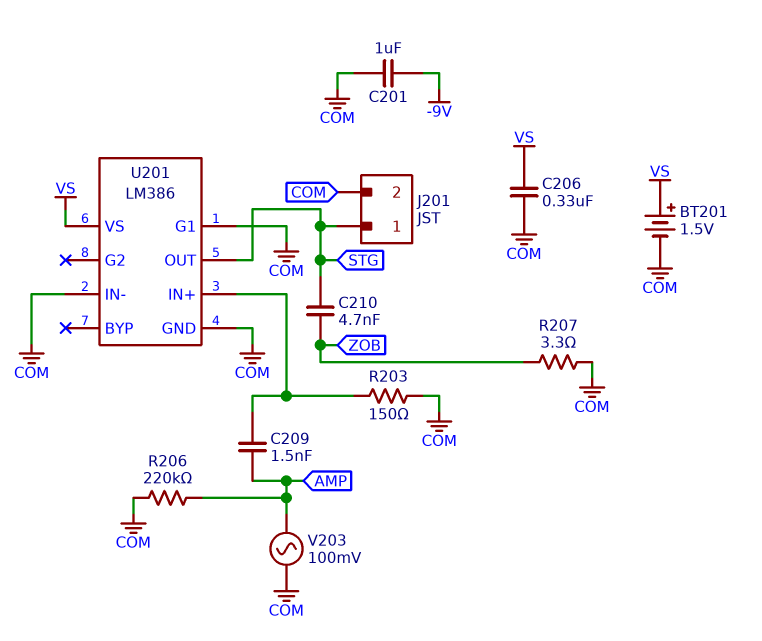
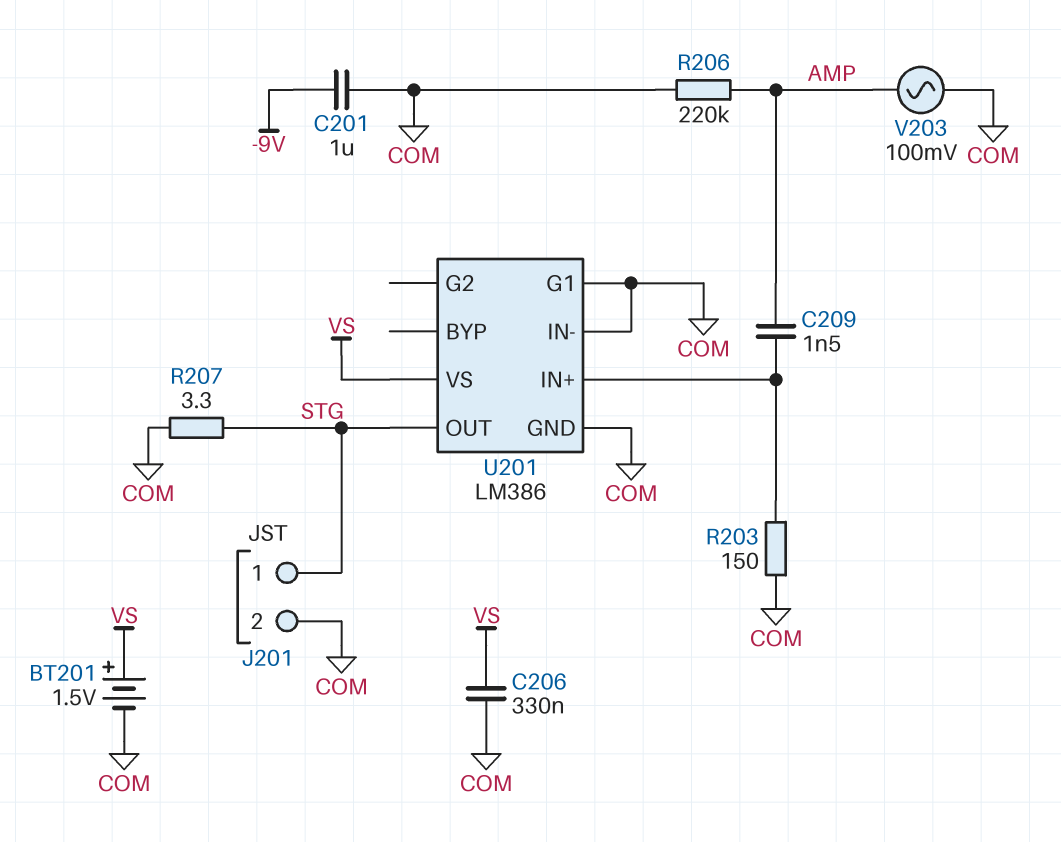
C210: 4.7nF (STG, ZOB) -> none
R207: 3.3 (COM, ZOB) -> 3.3 (COM, STG)

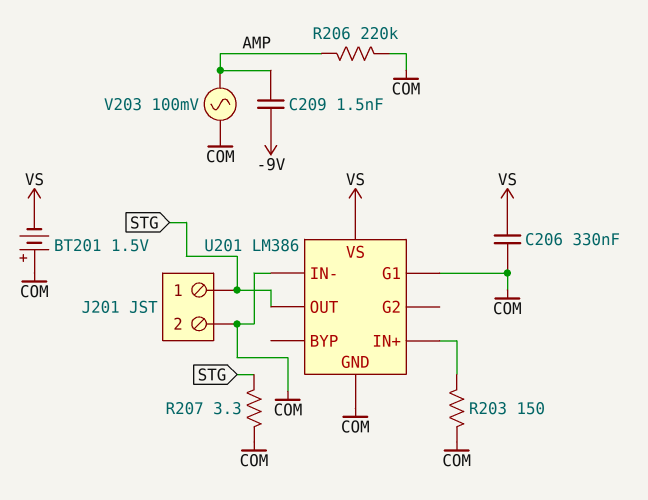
BT201: 1.5V (plus VS, minus COM) -> 1.5V (plus COM, minus VS)
C201: 1uF (-9V, COM) -> none
C209: 1.5nF (AMP, U201/IN+) -> 1.5nF (-9V, AMP)

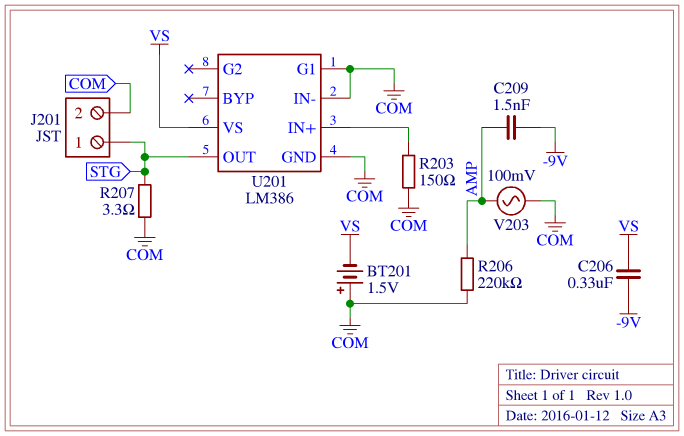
C206: 330nF (COM, VS) -> 330nF (-9V, VS)

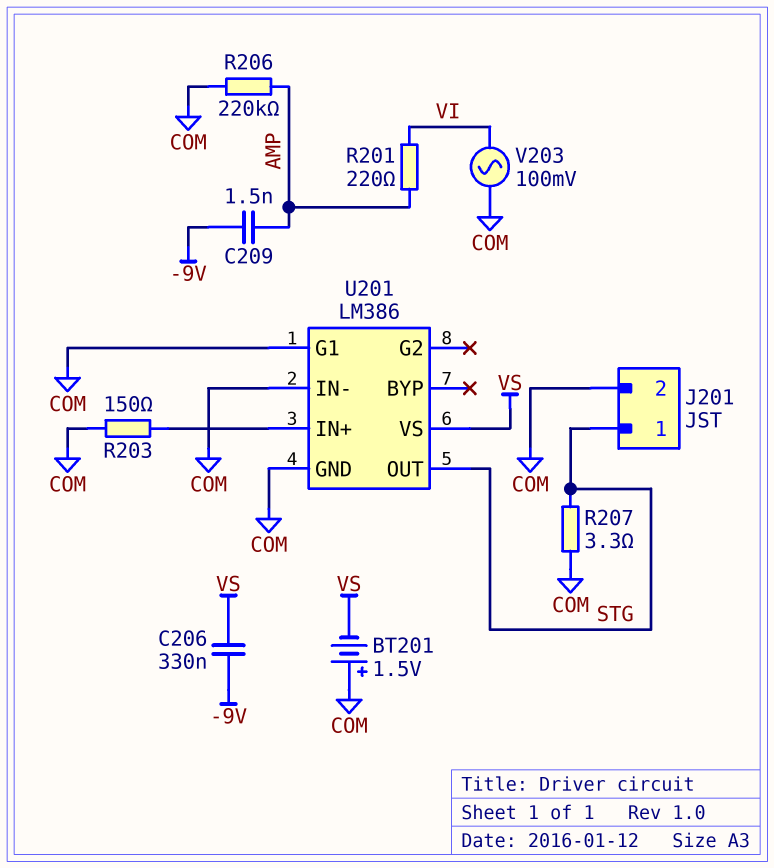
R201: none -> 220 (AMP, VI)
V203: AC 100mV (AMP, COM) -> AC 100mV (COM, VI)

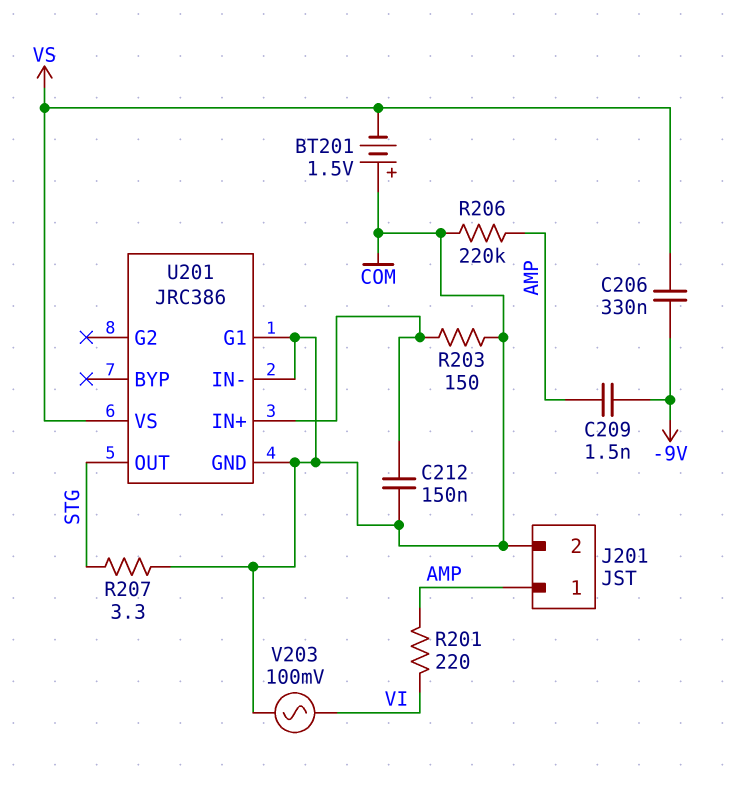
C212: none -> 150nF (COM, U201/IN+)
J201 pin 1: STG -> AMP
U201: LM386 -> JRC386

